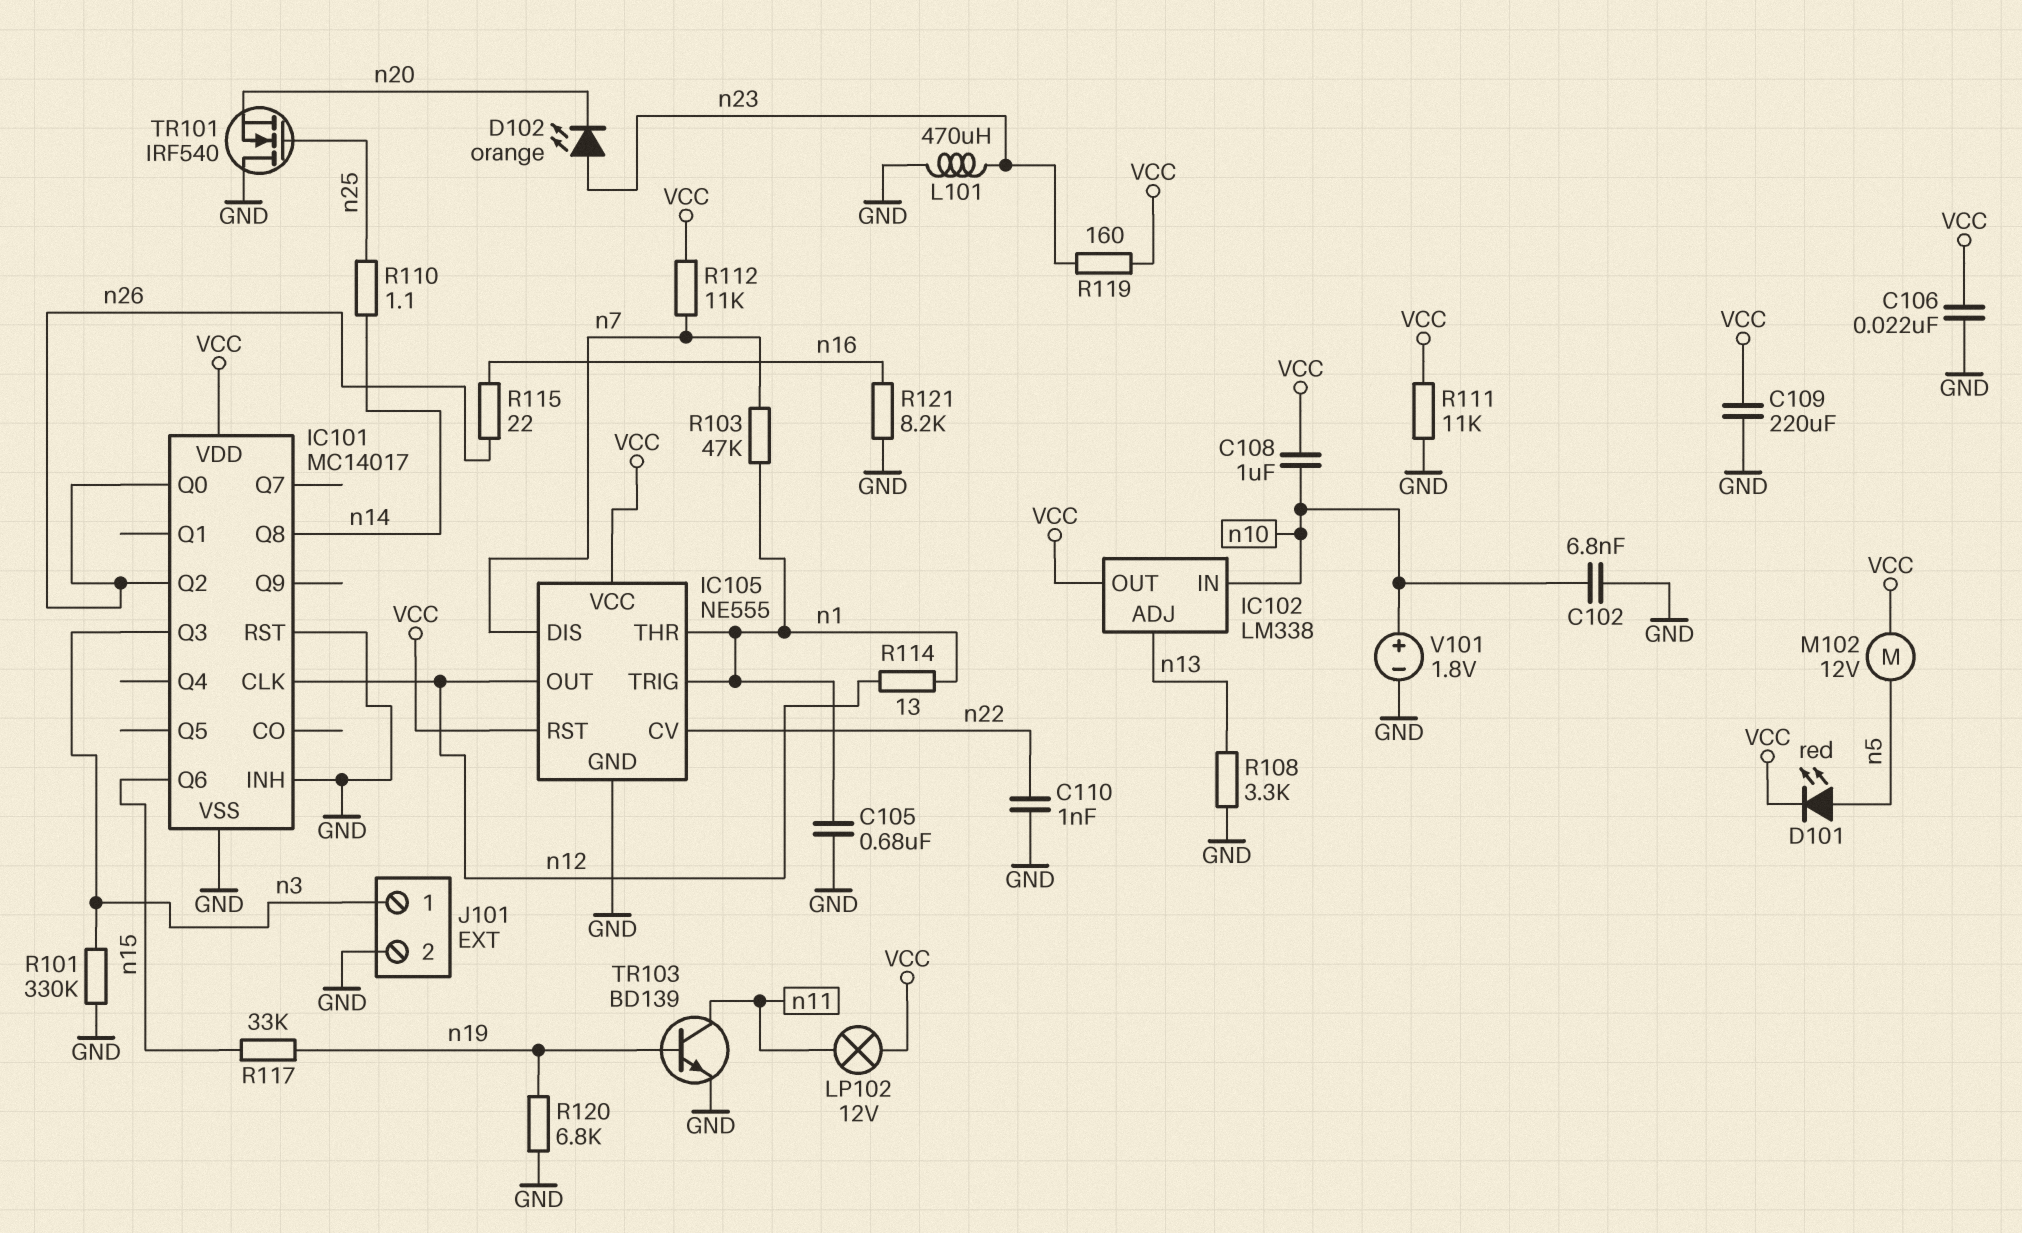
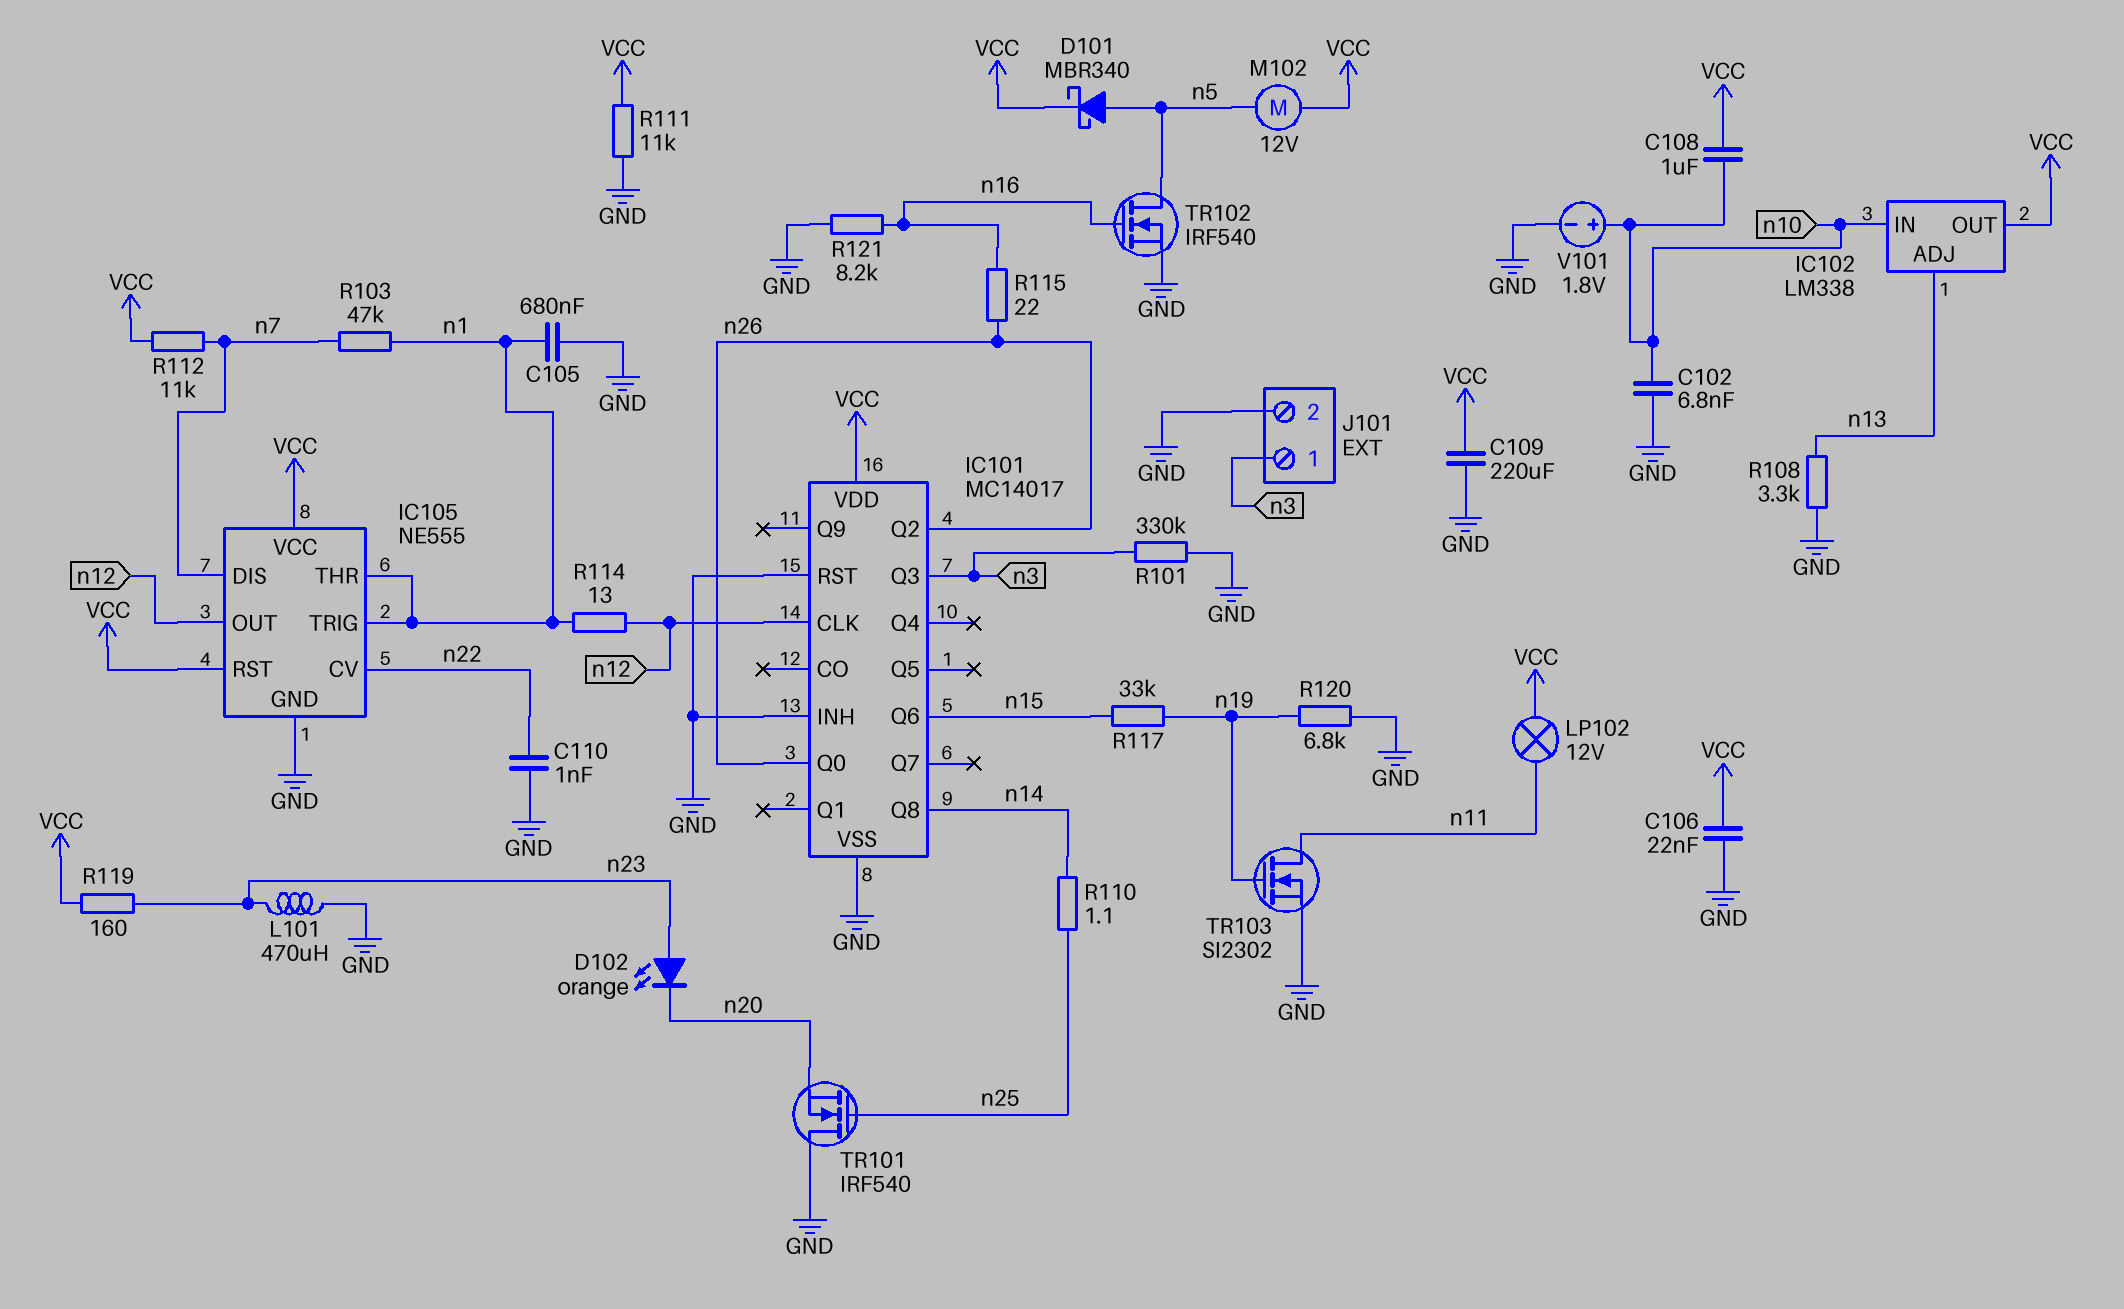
D101: LED red (A n5, K VCC) -> schottky MBR340 (A n5, K VCC)
TR102: none -> NMOS IRF540 (G n16, D n5, S GND)
TR103: NPN BD139 (B n19, C n11, E GND) -> NMOS SI2302 (G n19, D n11, S GND)

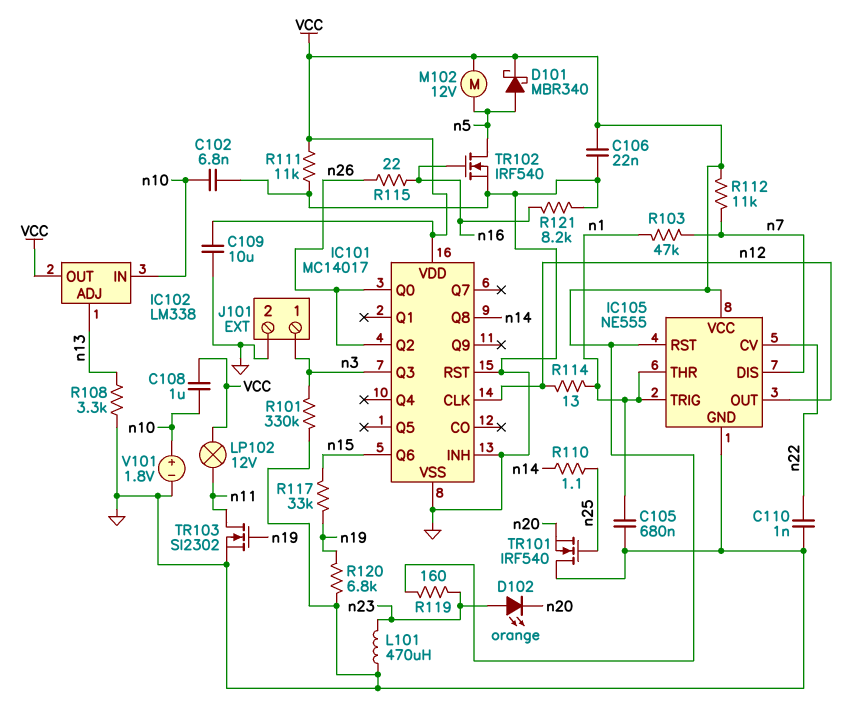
C109: 220uF (GND, VCC) -> 10uF (GND, VCC)

